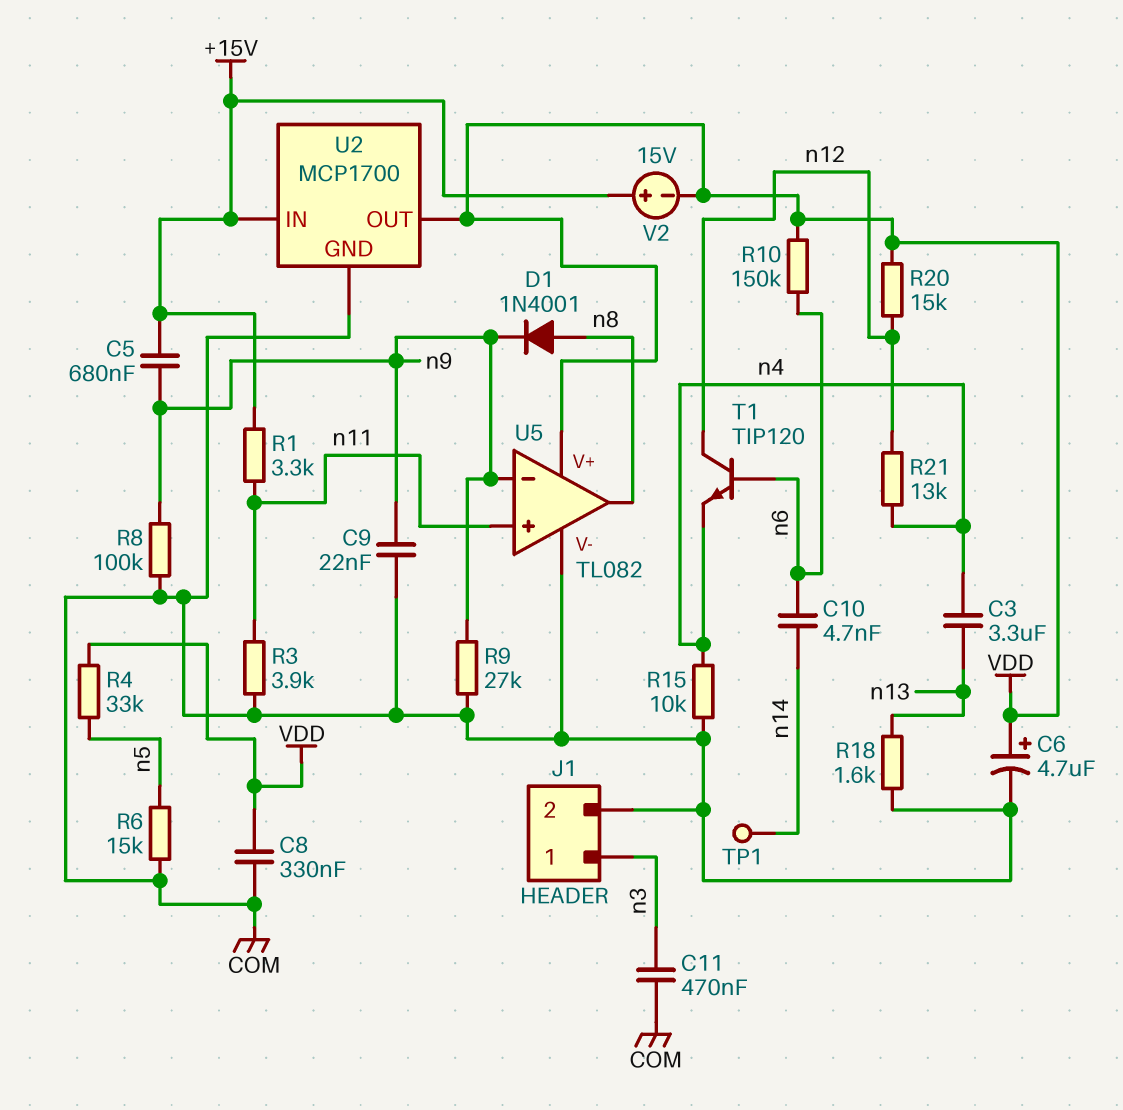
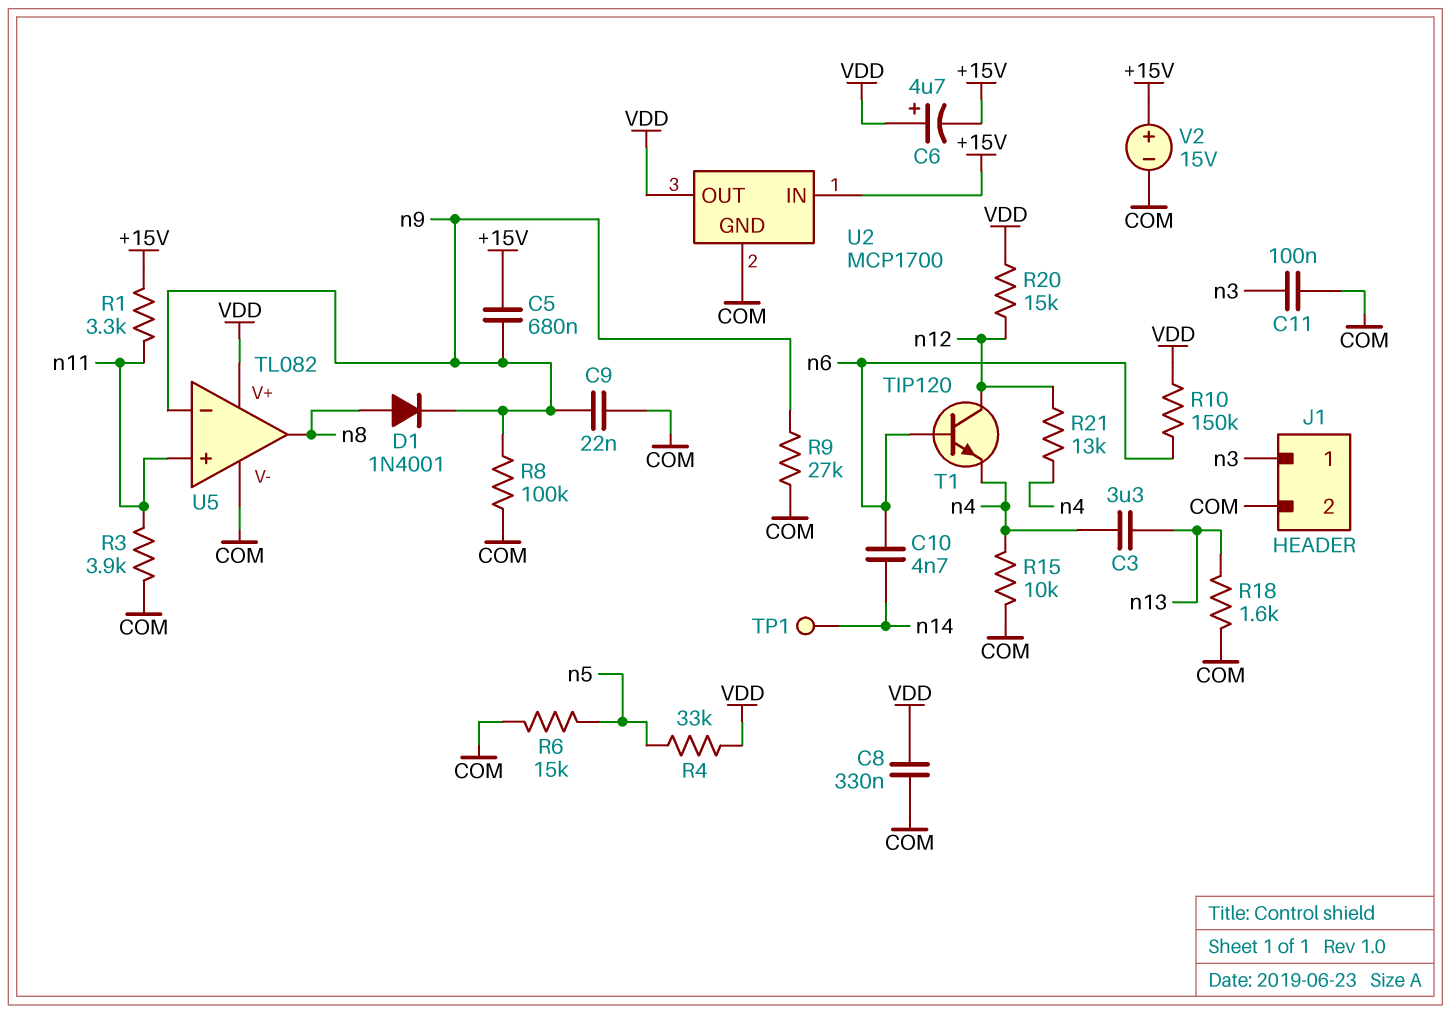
C6: 4.7uF (plus VDD, minus COM) -> 4.7uF (plus VDD, minus +15V)
C11: 470nF (COM, n3) -> 100nF (COM, n3)
V2: 15V (plus +15V, minus VDD) -> 15V (plus +15V, minus COM)

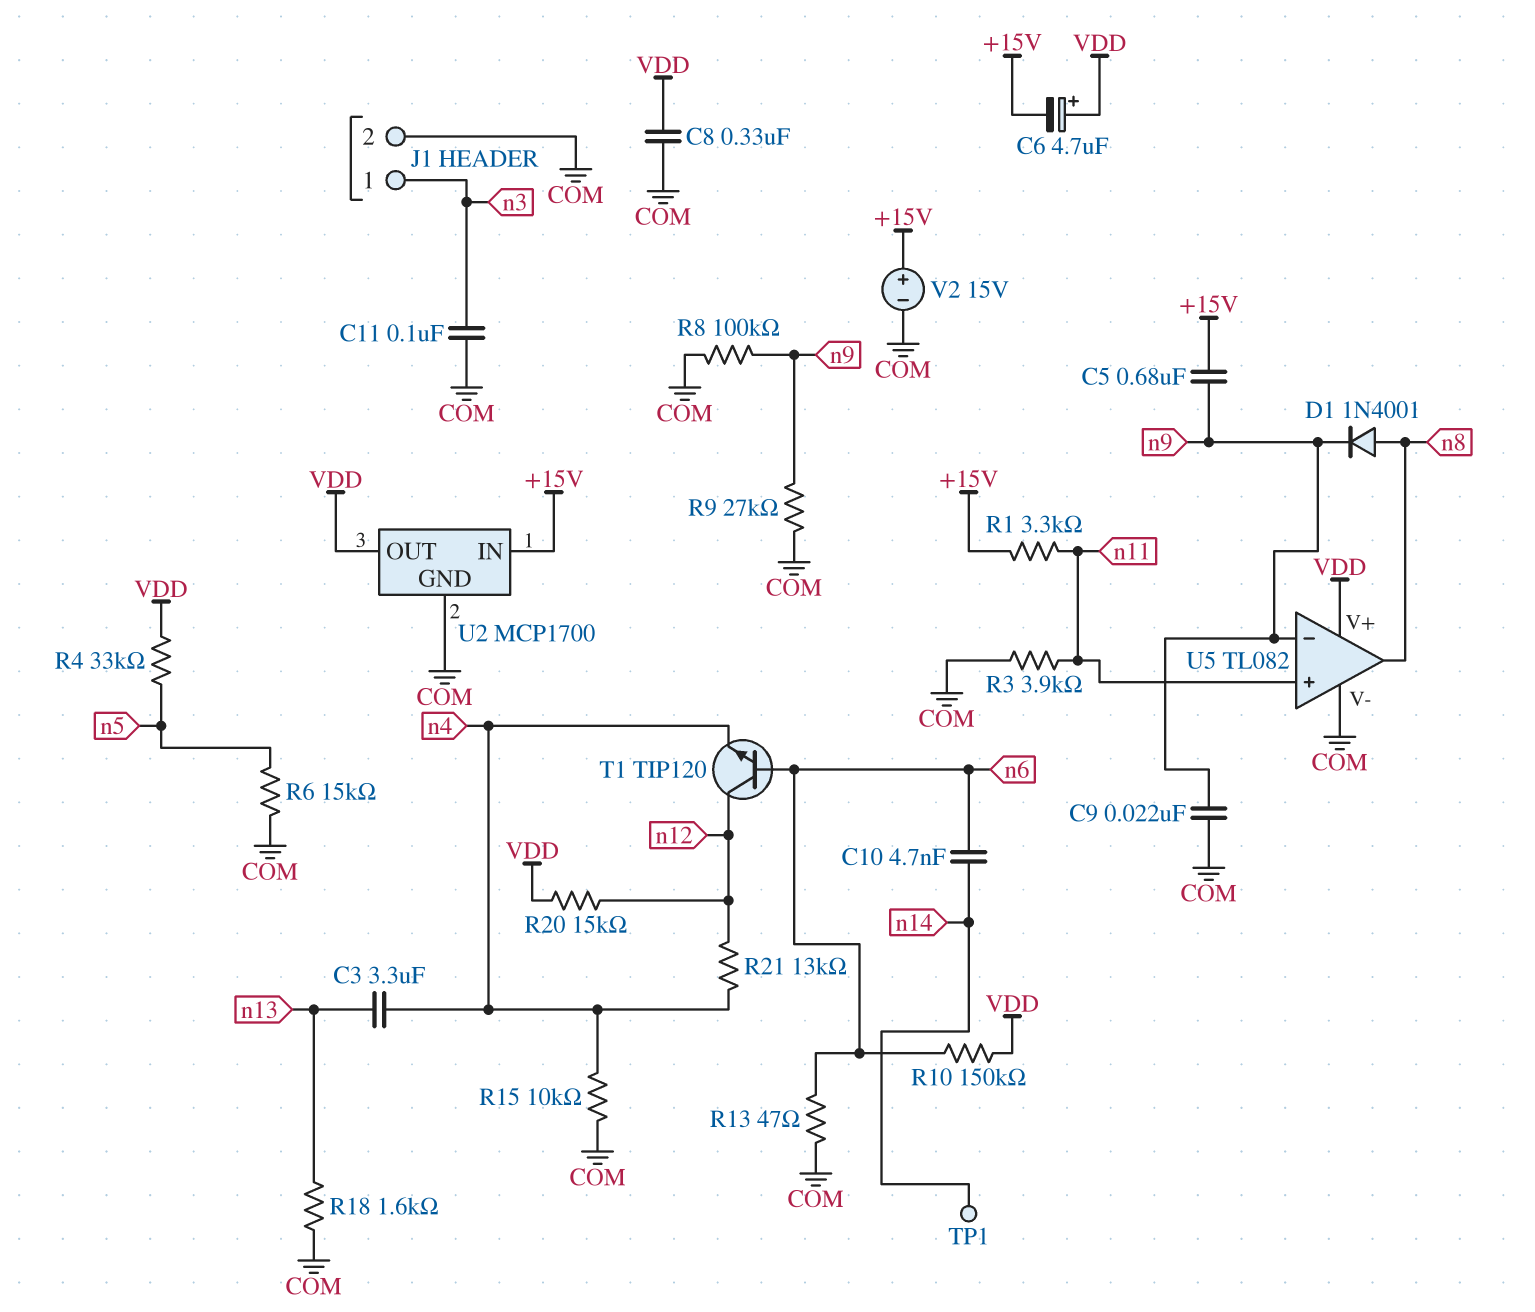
R13: none -> 47 (COM, n6)

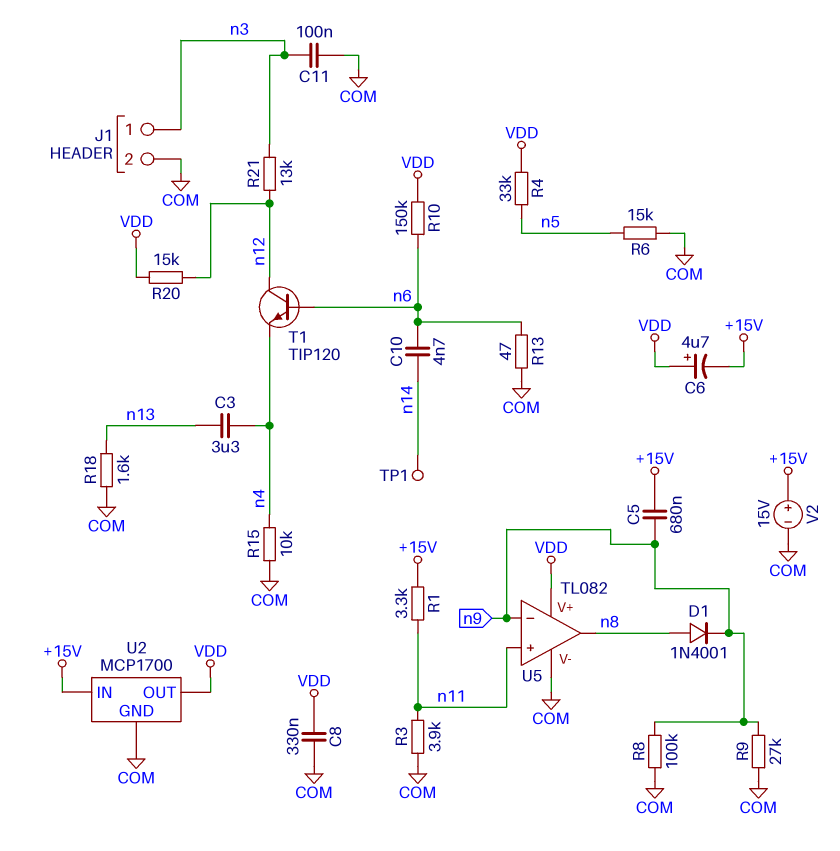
C9: 22nF (COM, n9) -> none
R21: 13k (n4, n12) -> 13k (n3, n12)

